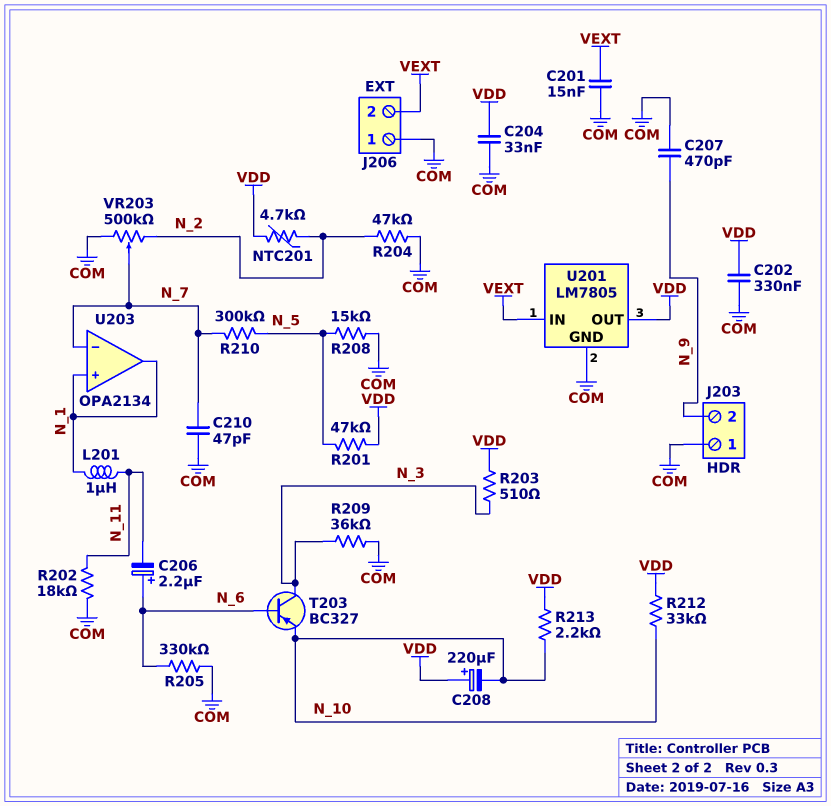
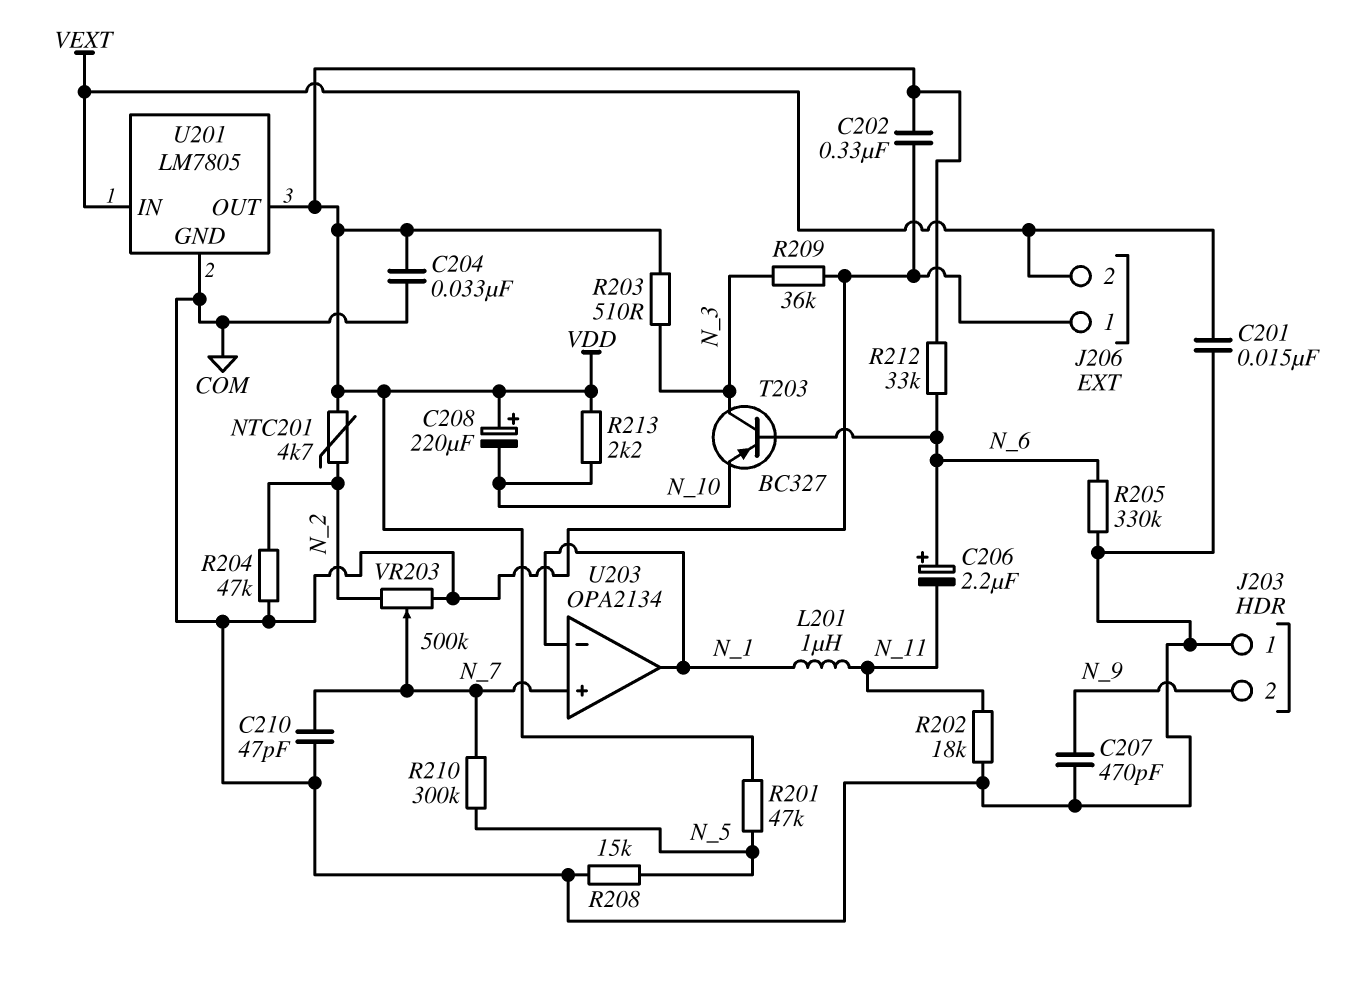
R212: 33k (N_10, VDD) -> 33k (N_6, VDD)
U203 pin in+: N_1 -> N_7
U203 pin in-: N_7 -> N_1

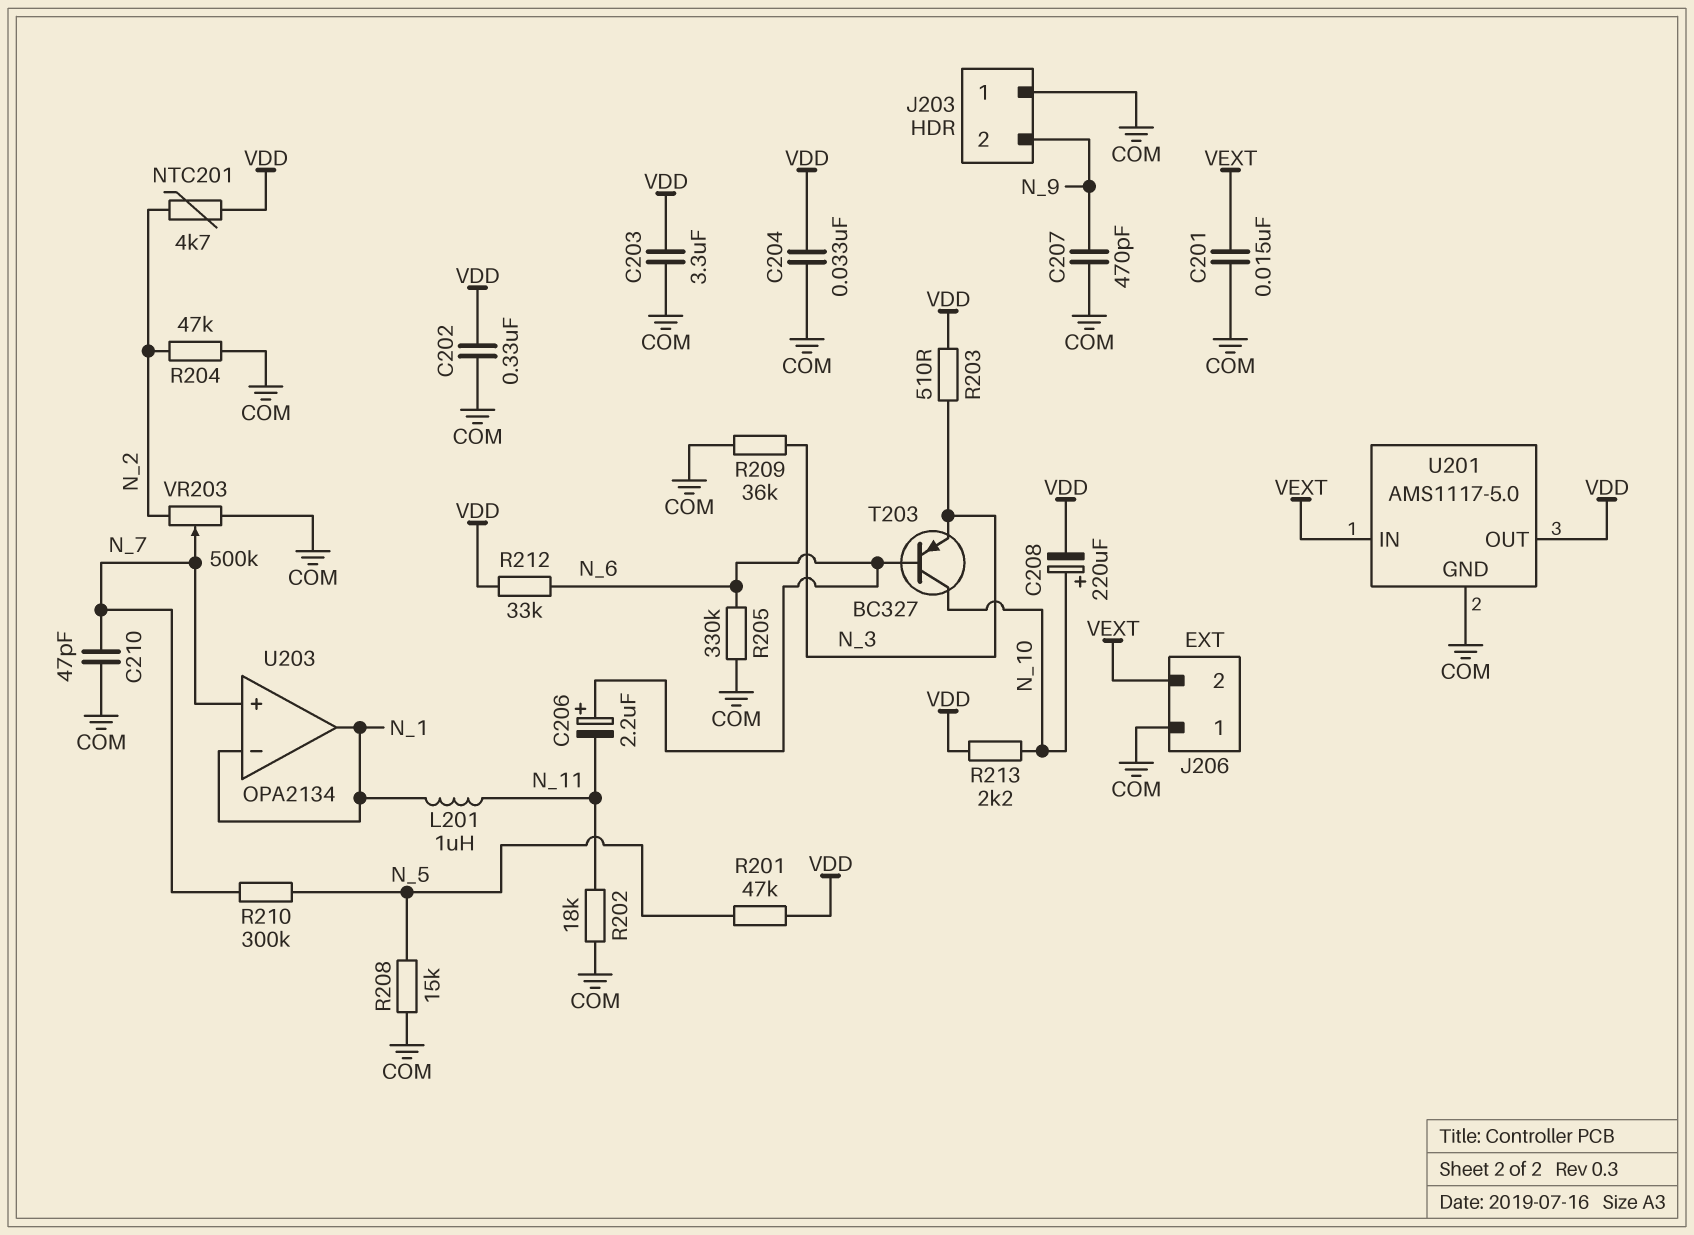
C203: none -> 3.3uF (COM, VDD)
C208: 220uF (plus VDD, minus N_10) -> 220uF (plus N_10, minus VDD)
T203: PNP BC327 (B N_6, C N_3, E N_10) -> PNP BC327 (B N_6, C N_10, E N_3)
U201: LM7805 -> AMS1117-5.0

